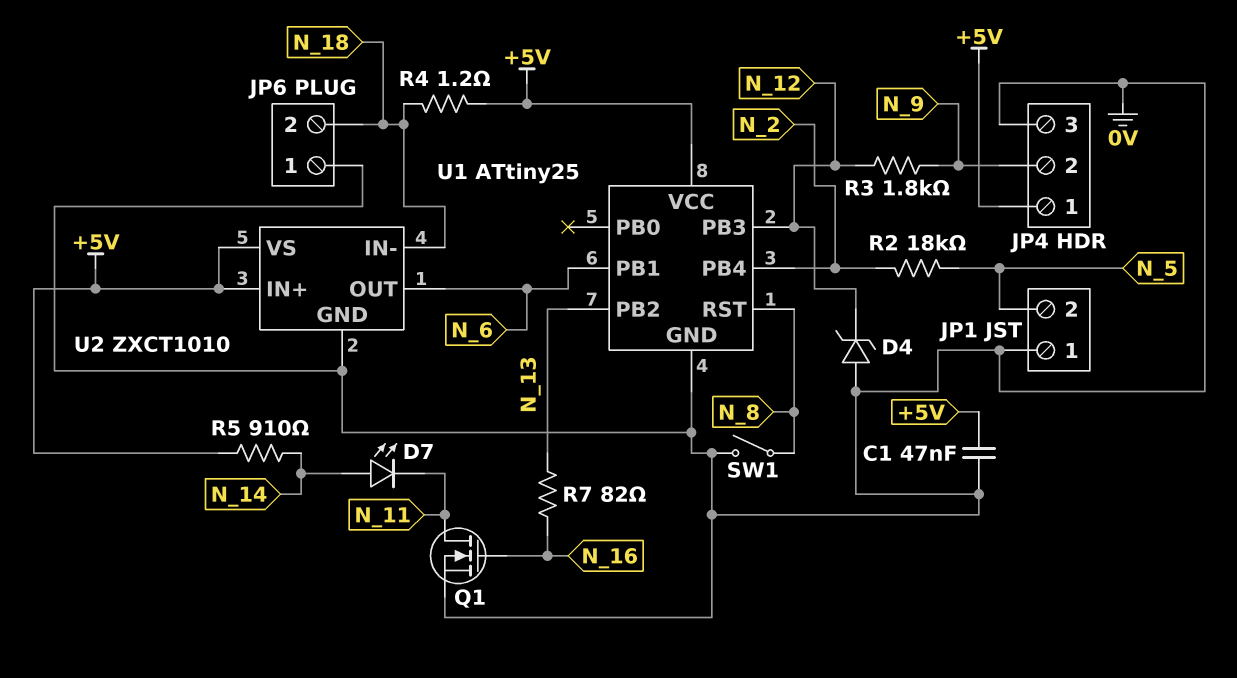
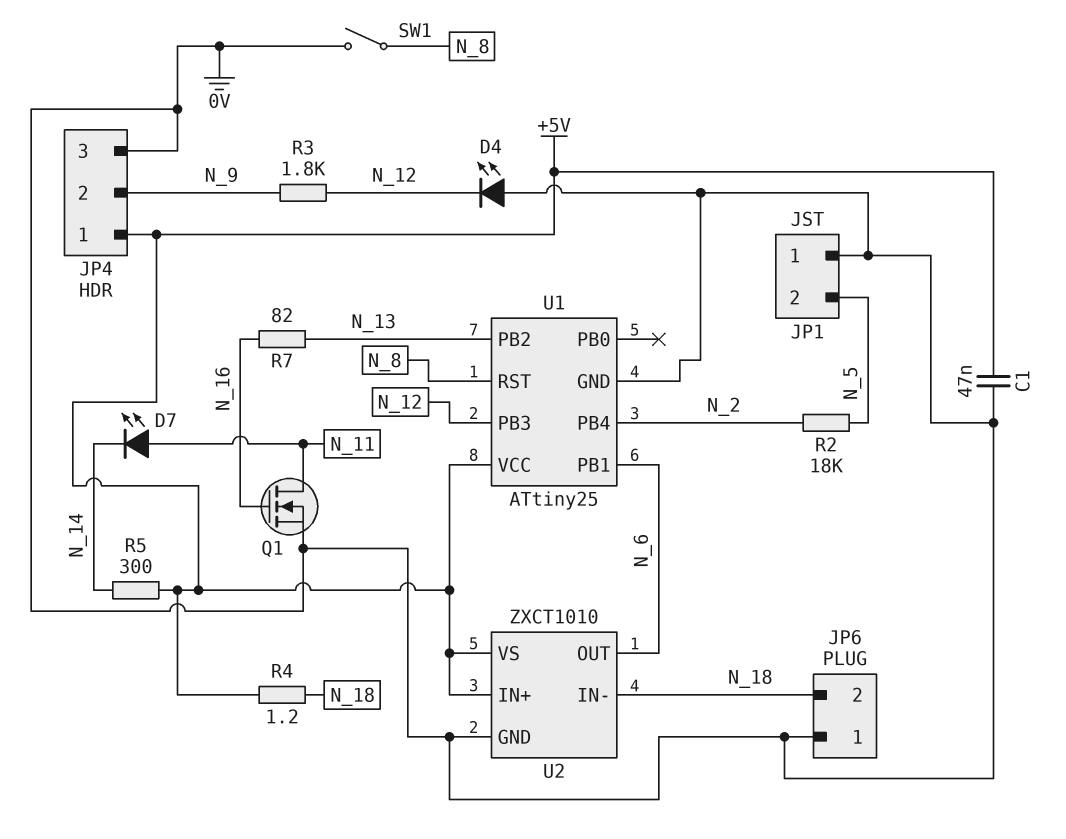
D4: zener (A 0V, K N_12) -> LED (A 0V, K N_12)
D7: LED (A N_14, K N_11) -> LED (A N_11, K N_14)
R5: 910 (+5V, N_14) -> 300 (+5V, N_14)

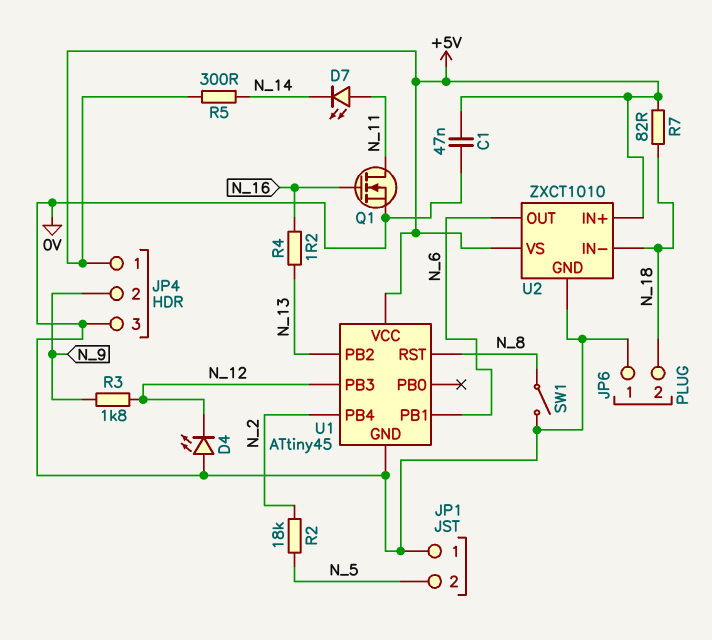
R4: 1.2 (+5V, N_18) -> 1.2 (N_13, N_16)
R7: 82 (N_13, N_16) -> 82 (+5V, N_18)
U1: ATtiny25 -> ATtiny45

